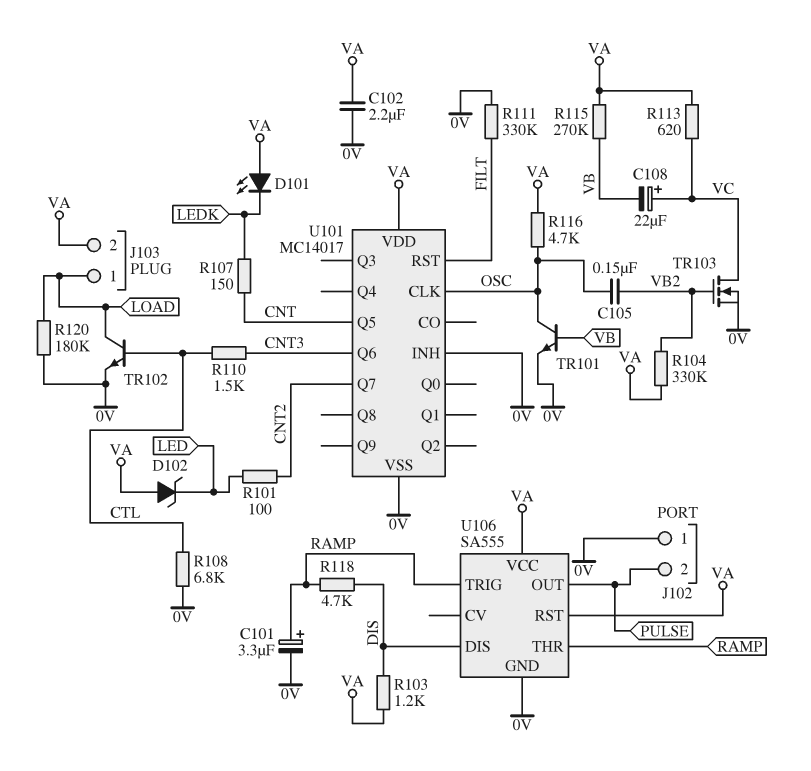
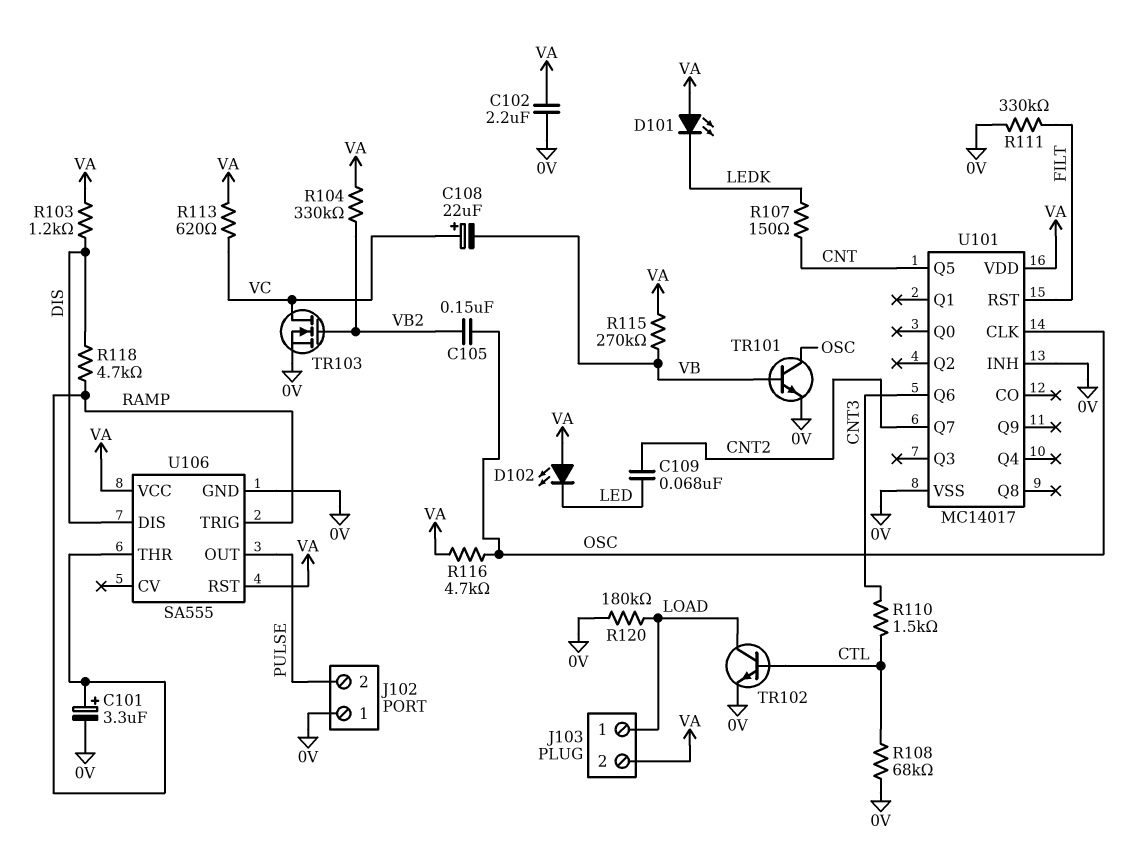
C109: none -> 68nF (CNT2, LED)
D102: zener (A VA, K LED) -> LED (A VA, K LED)
R101: 100 (CNT2, LED) -> none
R108: 6.8k (0V, CTL) -> 68k (0V, CTL)

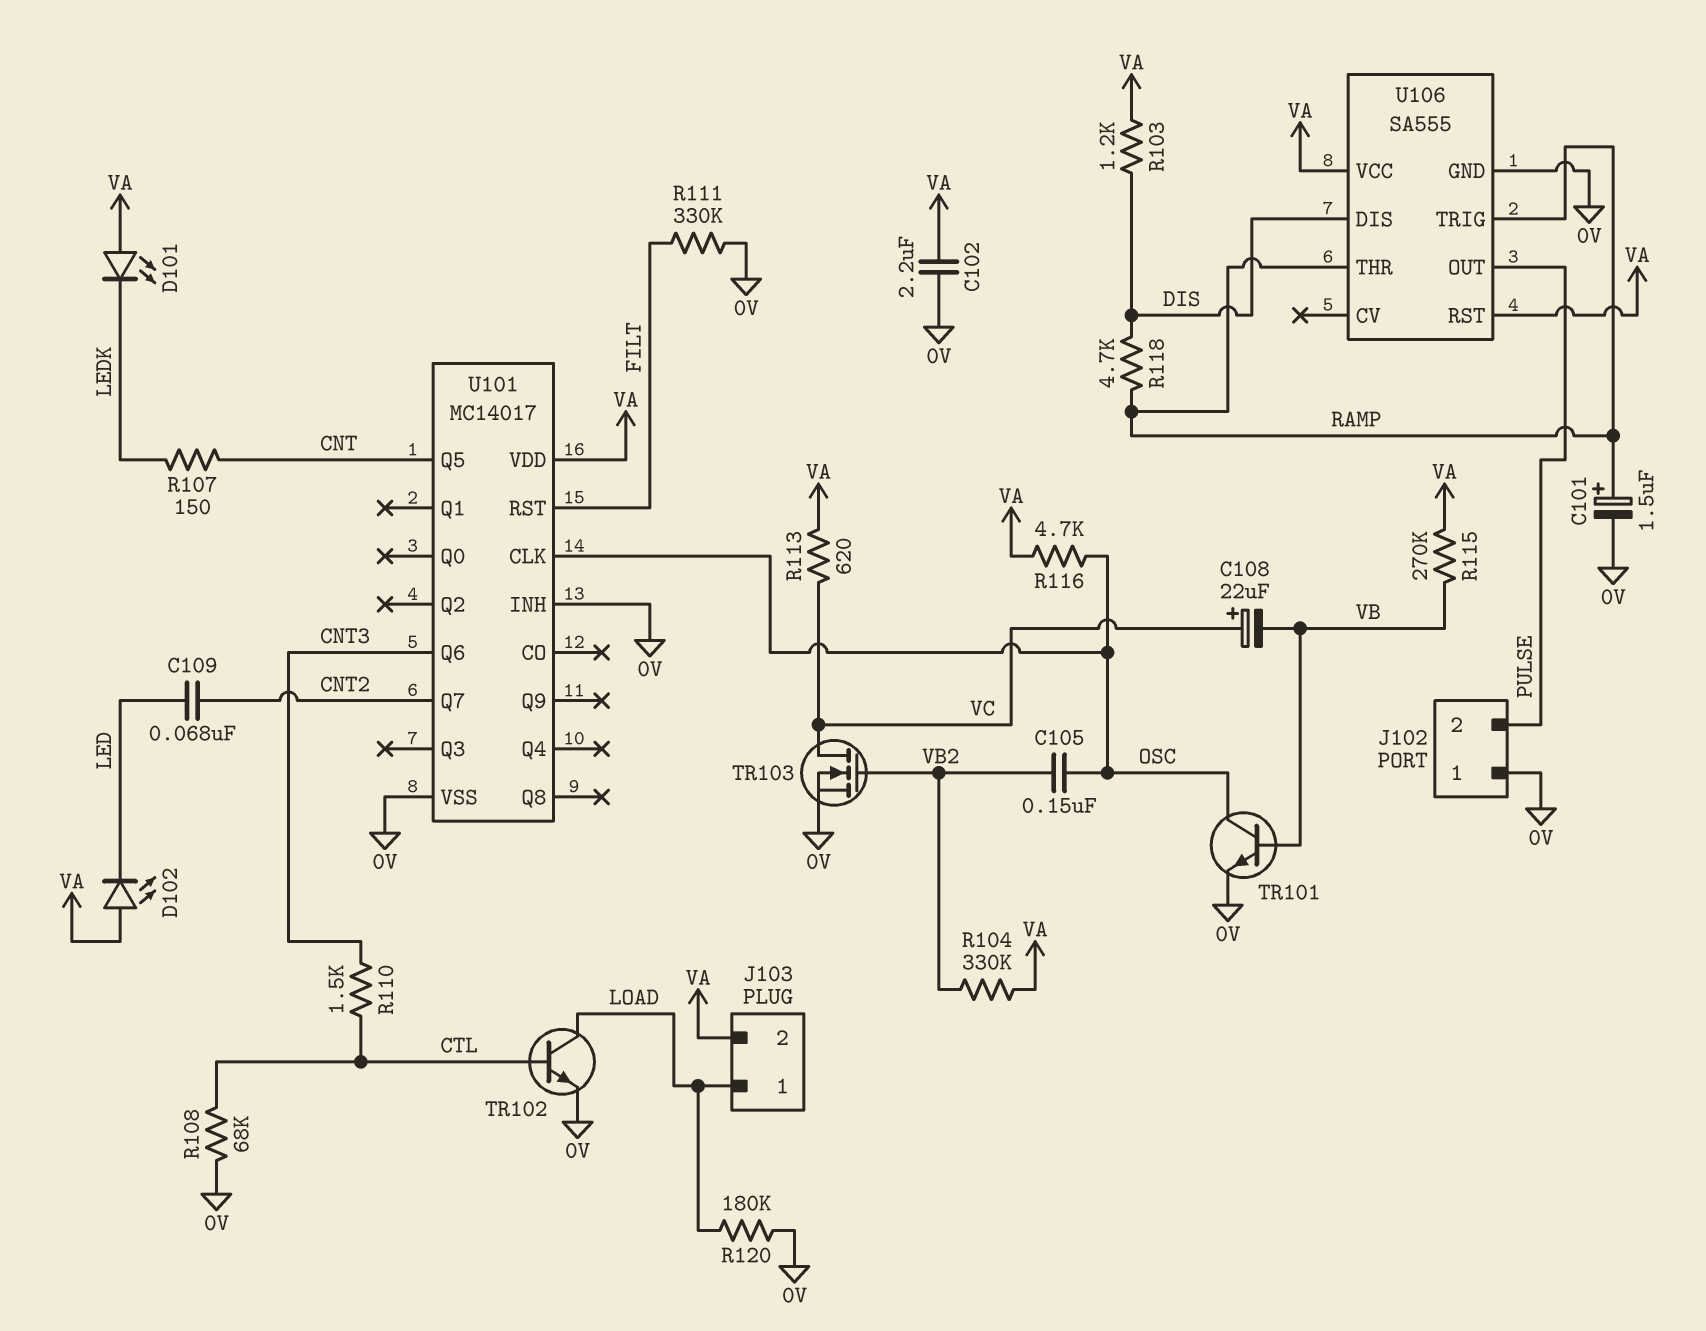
C101: 3.3uF (plus RAMP, minus 0V) -> 1.5uF (plus RAMP, minus 0V)

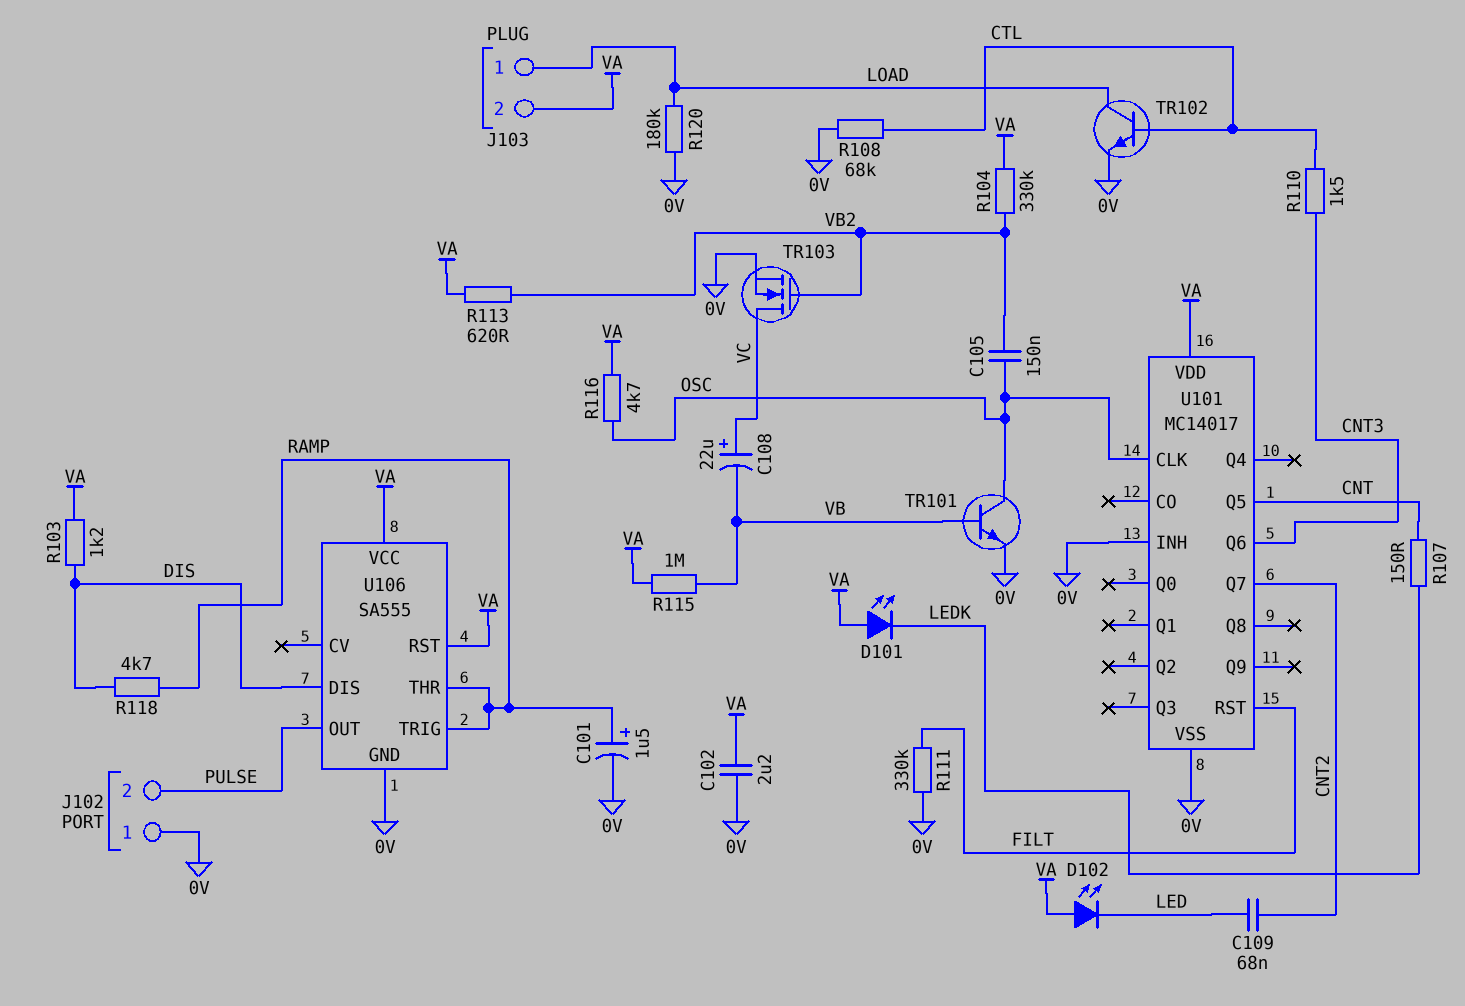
R113: 620 (VA, VC) -> 620 (VA, VB2)
R115: 270k (VA, VB) -> 1M (VA, VB)

